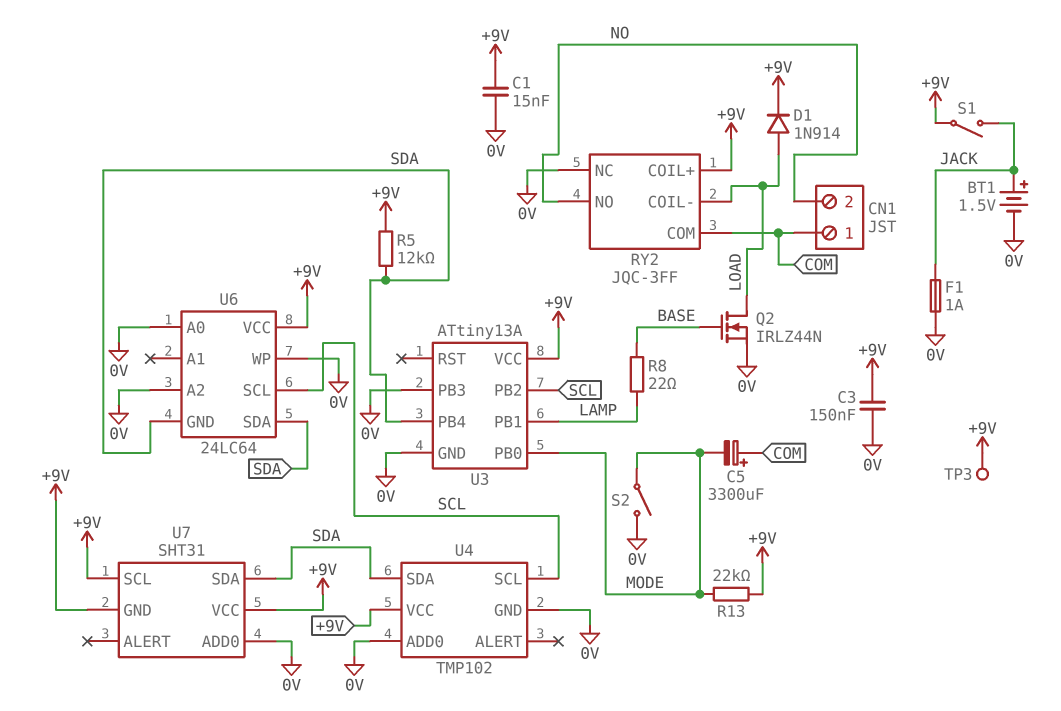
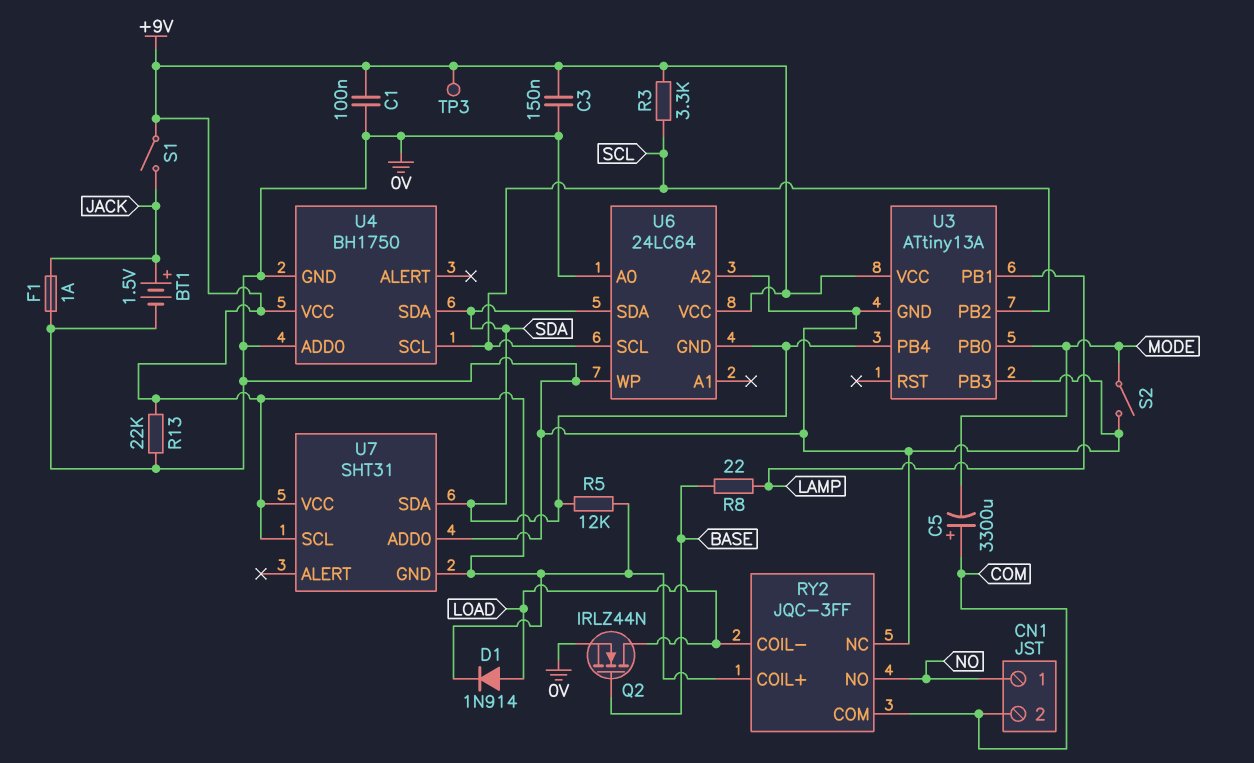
C1: 15nF (+9V, 0V) -> 100nF (+9V, 0V)
CN1 pin 1: COM -> NO
CN1 pin 2: NO -> COM
R3: none -> 3.3k (+9V, SCL)
R13: 22k (+9V, MODE) -> 22k (+9V, 0V)
U4: TMP102 -> BH1750

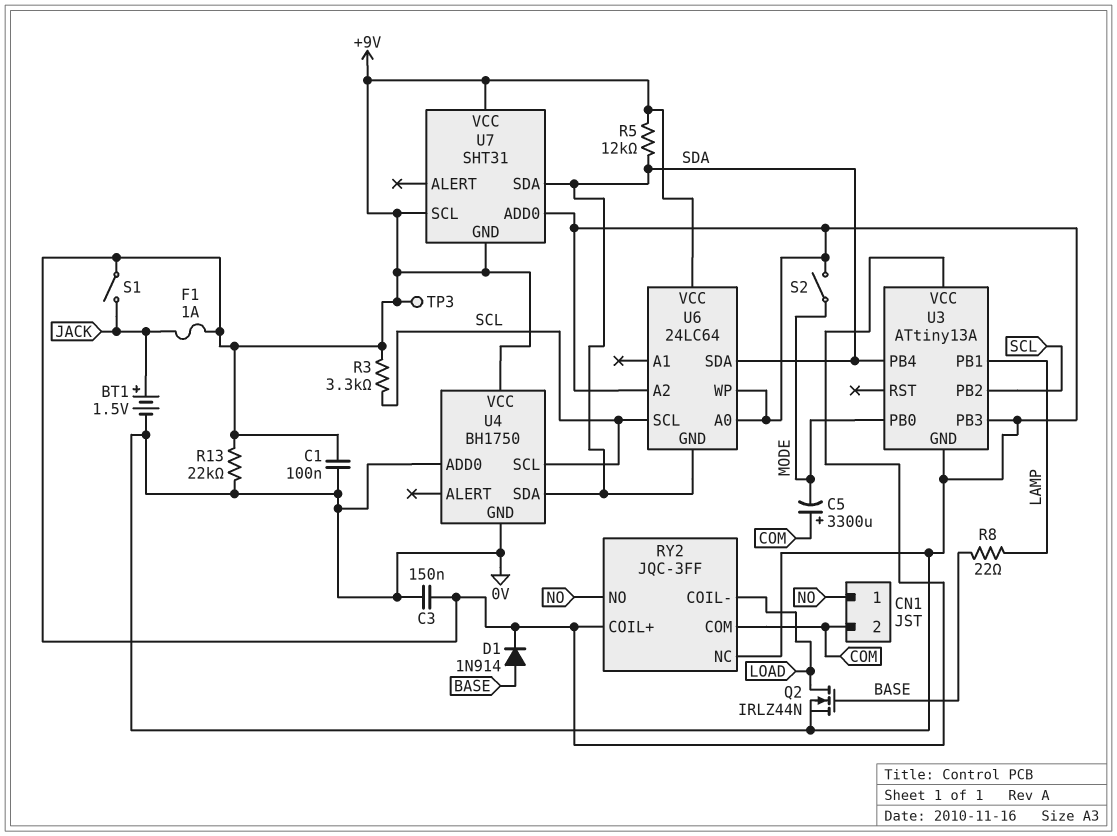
D1: diode 1N914 (A LOAD, K +9V) -> diode 1N914 (A BASE, K +9V)
F1: 1A (0V, JACK) -> 1A (+9V, JACK)

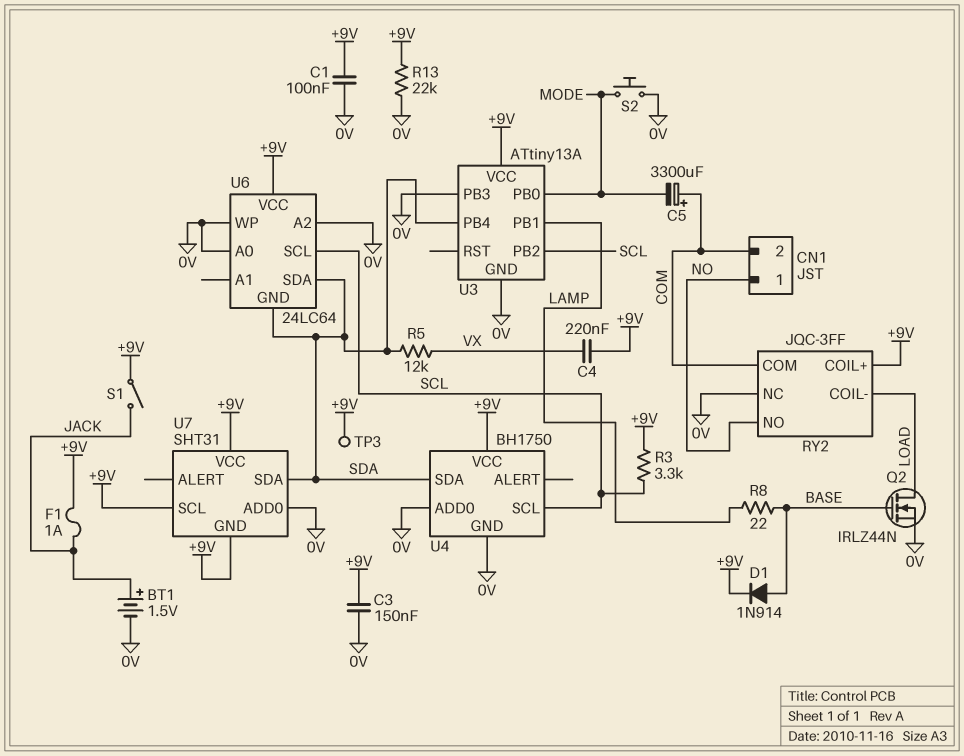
C4: none -> 220nF (+9V, VX)
R5: 12k (+9V, SDA) -> 12k (SDA, VX)
S2: switch (0V, MODE) -> button (0V, MODE)

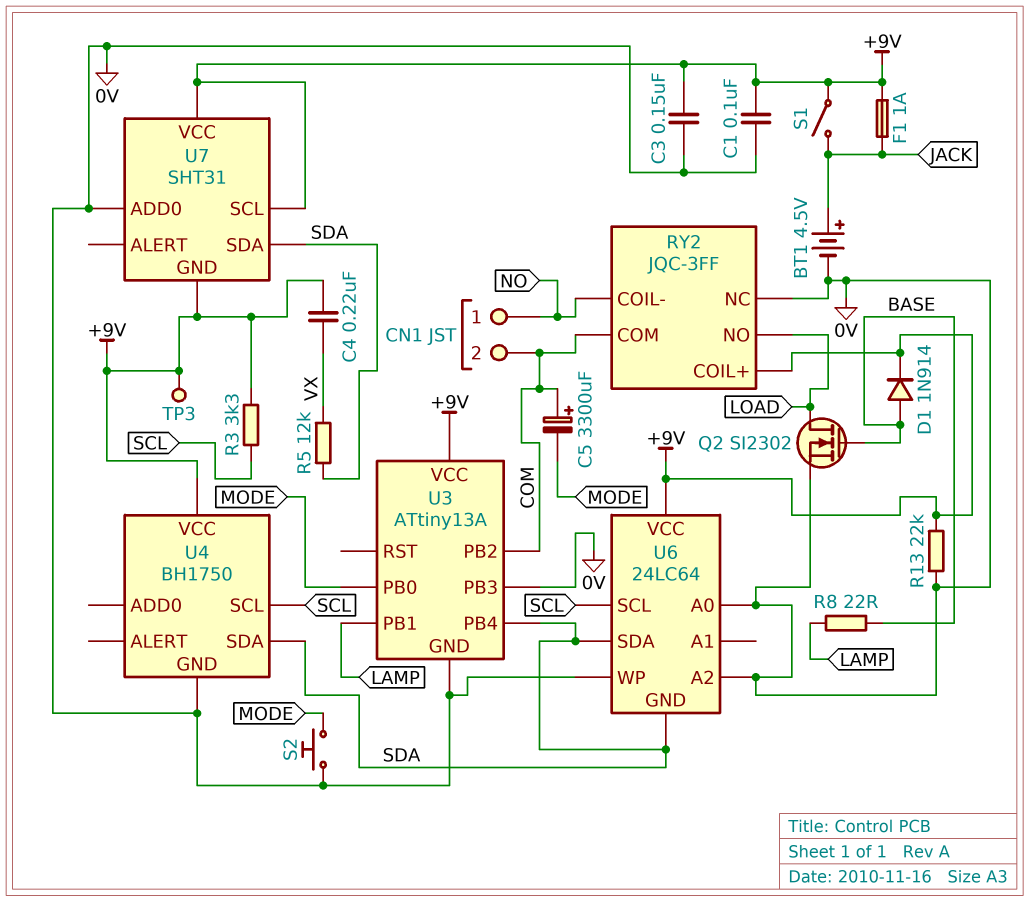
BT1: 1.5V (plus JACK, minus 0V) -> 4.5V (plus JACK, minus 0V)
Q2: NMOS IRLZ44N (G BASE, D LOAD, S 0V) -> NMOS SI2302 (G BASE, D LOAD, S 0V)
RY2 pin COIL-: LOAD -> NO
RY2 pin NO: NO -> LOAD
U3 pin PB2: SCL -> COM
U4 pin ADD0: 0V -> none

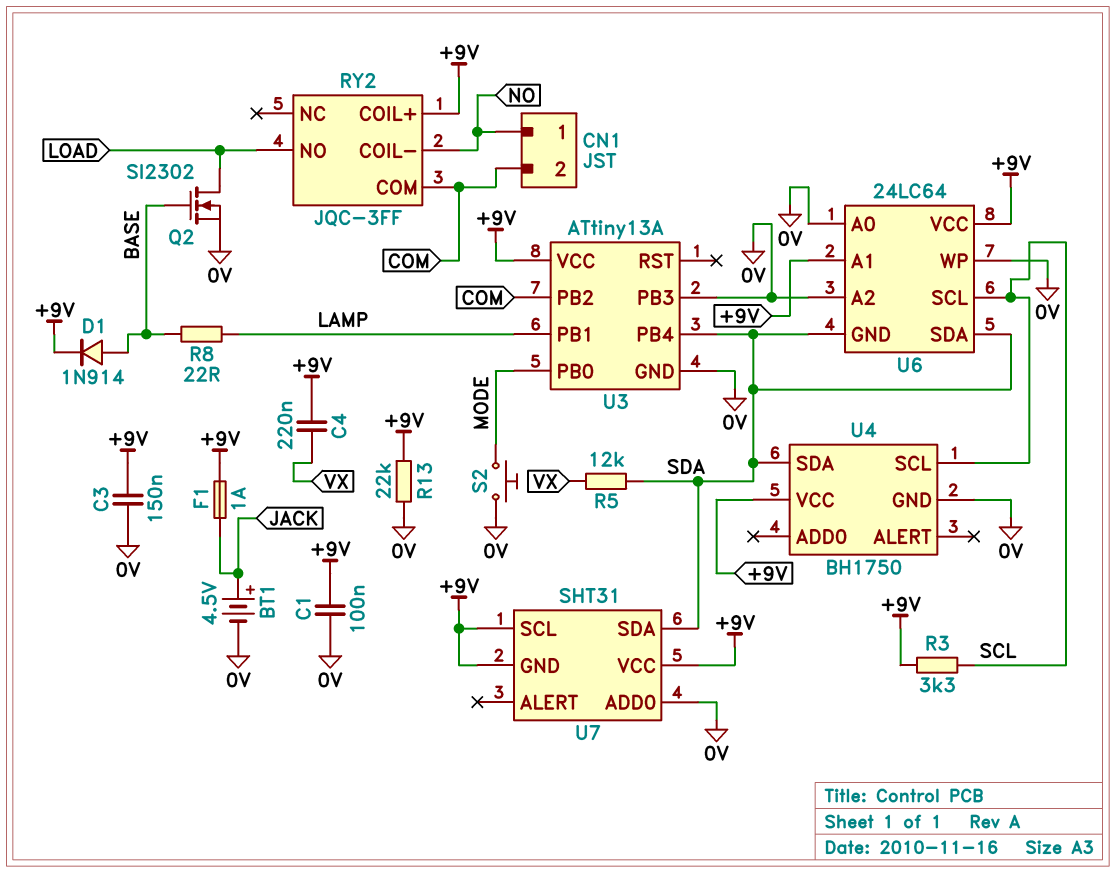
C5: 3300uF (plus COM, minus MODE) -> none
RY2 pin NC: 0V -> none
S1: switch (+9V, JACK) -> none
TP3: test point (+9V) -> none
U6 pin A1: none -> +9V

